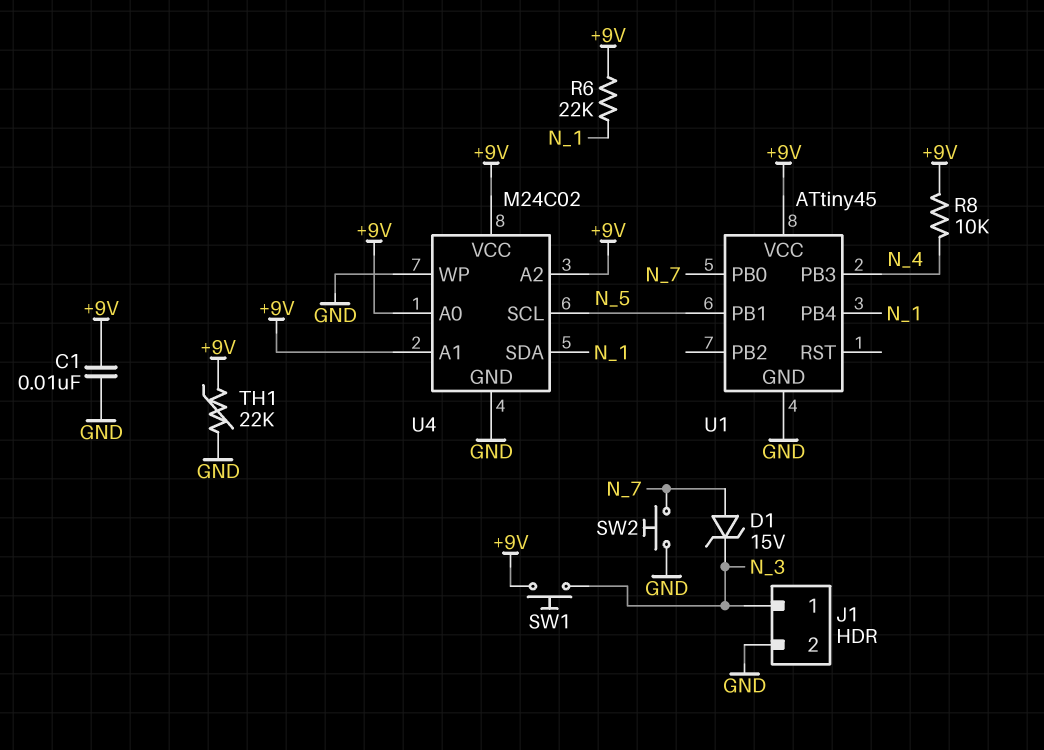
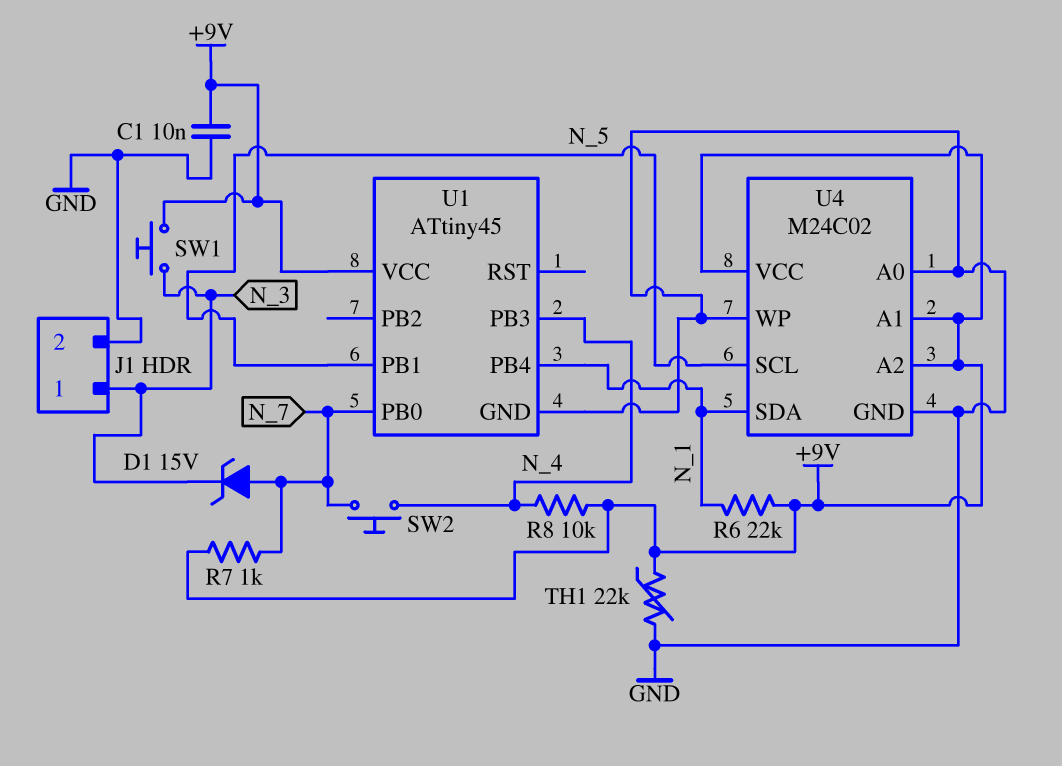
R7: none -> 1k (+9V, N_7)
SW2: button (GND, N_7) -> button (N_4, N_7)
U4 pin A0: +9V -> GND

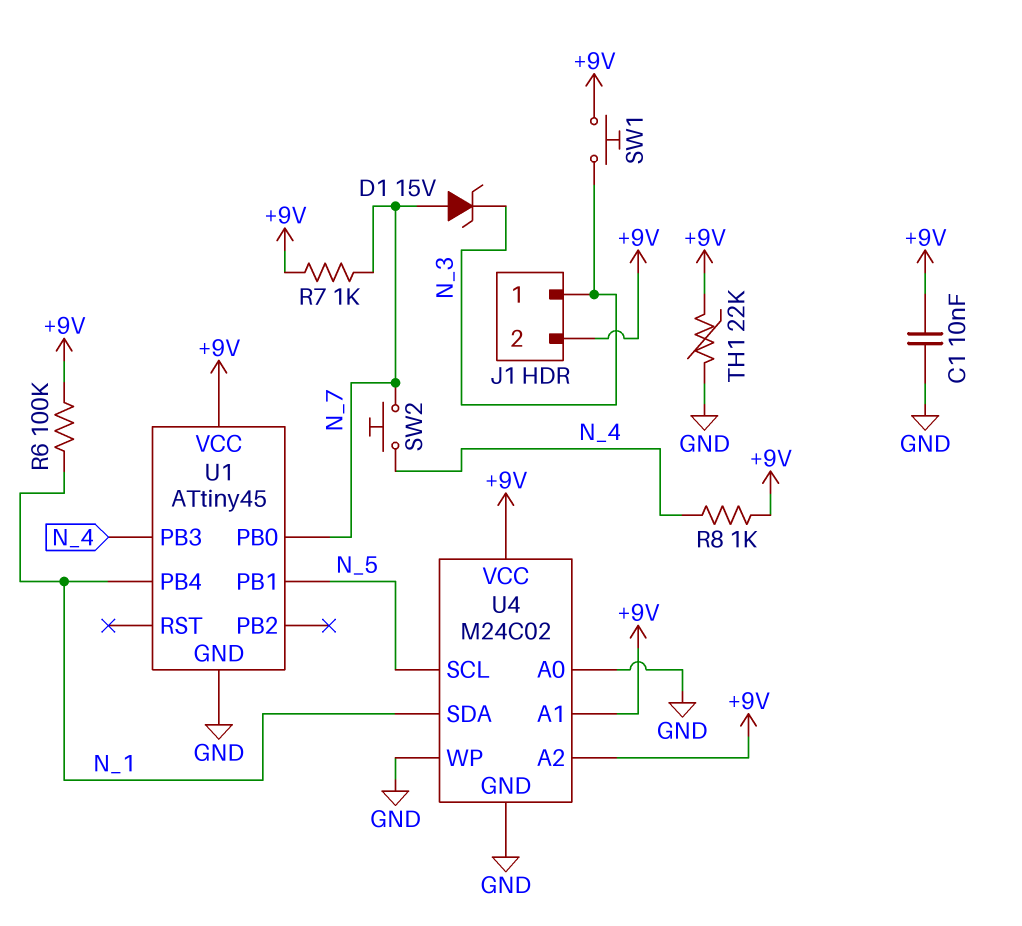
J1 pin 2: GND -> +9V
R6: 22k (+9V, N_1) -> 100k (+9V, N_1)
R8: 10k (+9V, N_4) -> 1k (+9V, N_4)

